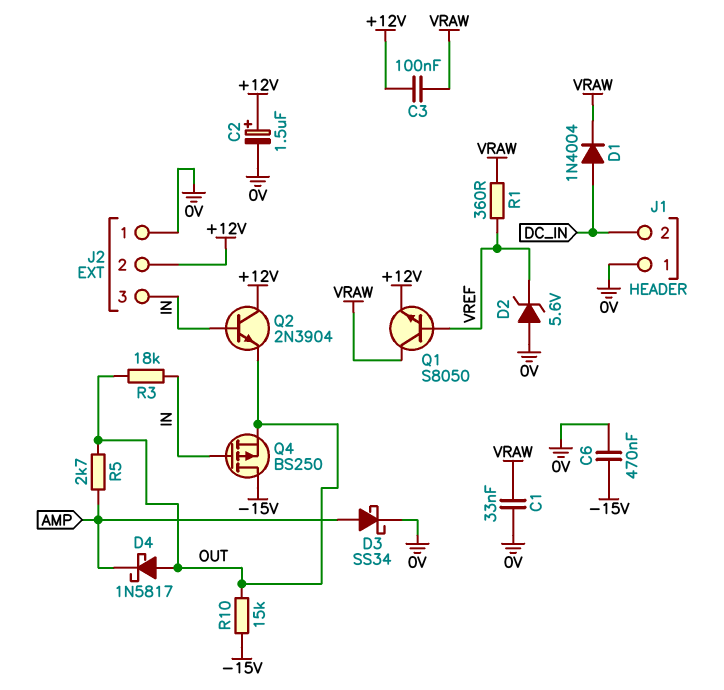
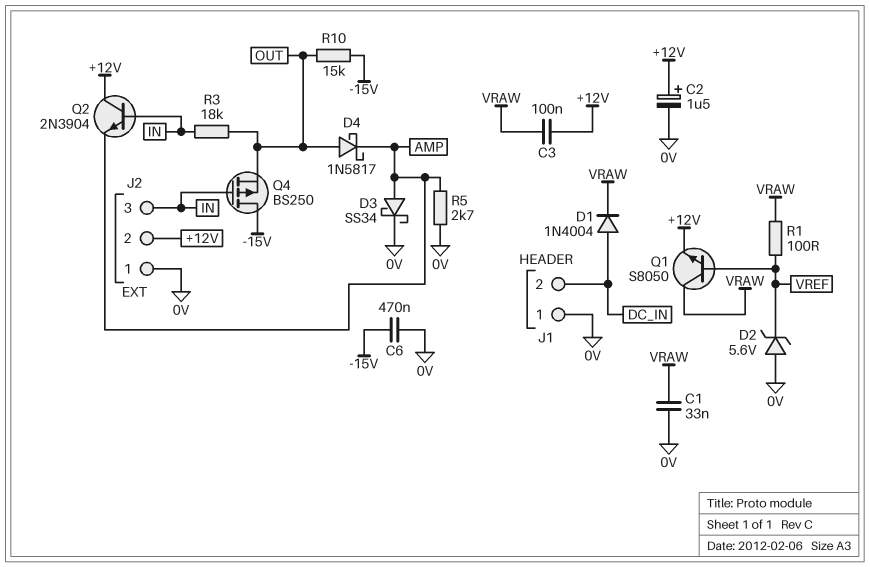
Q2: NPN 2N3904 (B IN, C +12V, E OUT) -> NPN 2N3904 (B IN, C +12V, E AMP)
R1: 360 (VRAW, VREF) -> 100 (VRAW, VREF)
R5: 2.7k (AMP, OUT) -> 2.7k (0V, AMP)

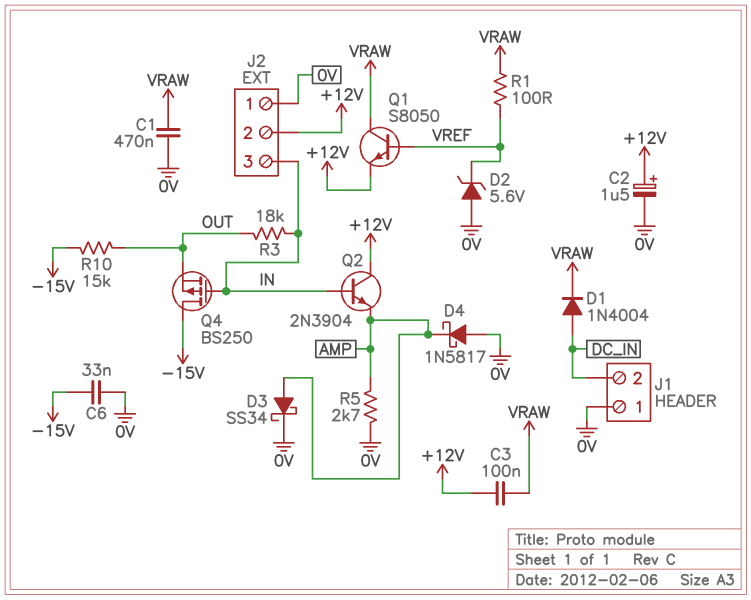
C1: 33nF (0V, VRAW) -> 470nF (0V, VRAW)
C6: 470nF (-15V, 0V) -> 33nF (-15V, 0V)
D4: schottky 1N5817 (A OUT, K AMP) -> schottky 1N5817 (A 0V, K AMP)

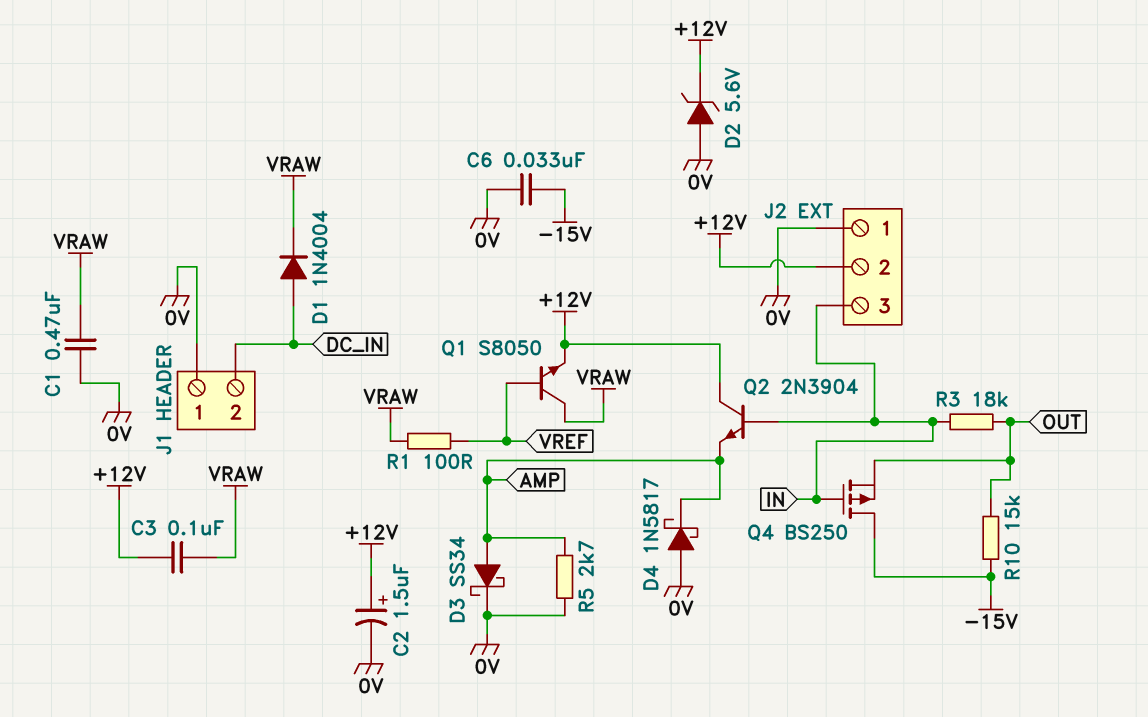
D2: zener 5.6V (A 0V, K VREF) -> zener 5.6V (A 0V, K +12V)

